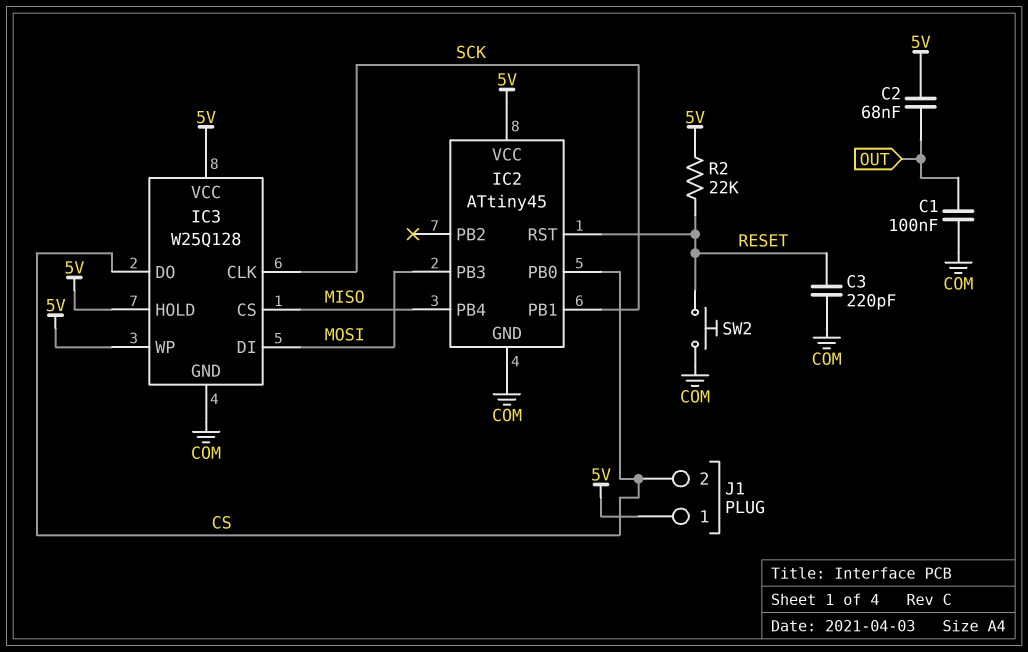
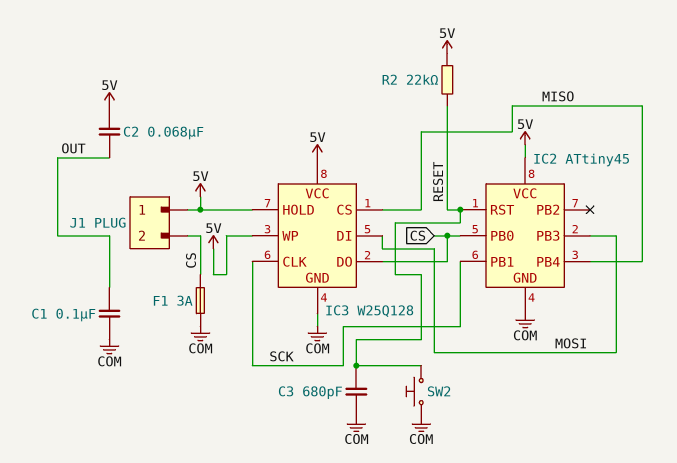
C3: 220pF (COM, RESET) -> 680pF (COM, RESET)
F1: none -> 3A (COM, CS)

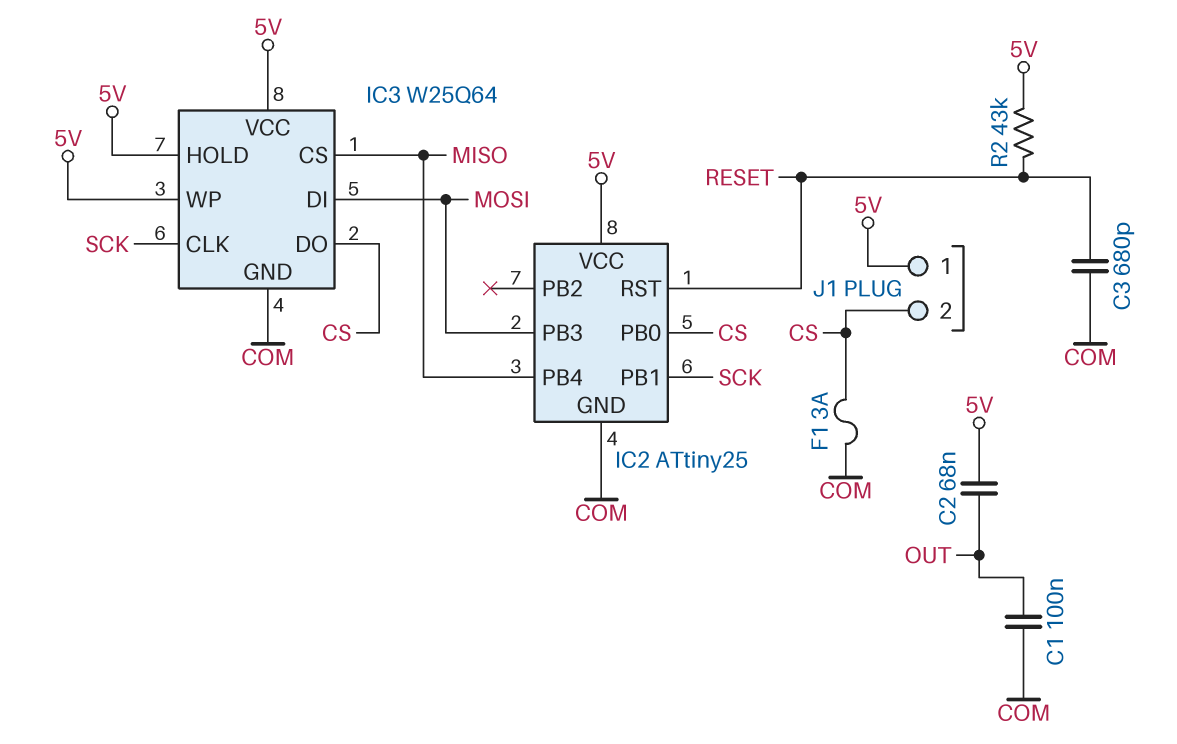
IC2: ATtiny45 -> ATtiny25
IC3: W25Q128 -> W25Q64
R2: 22k (5V, RESET) -> 43k (5V, RESET)
SW2: button (COM, RESET) -> none

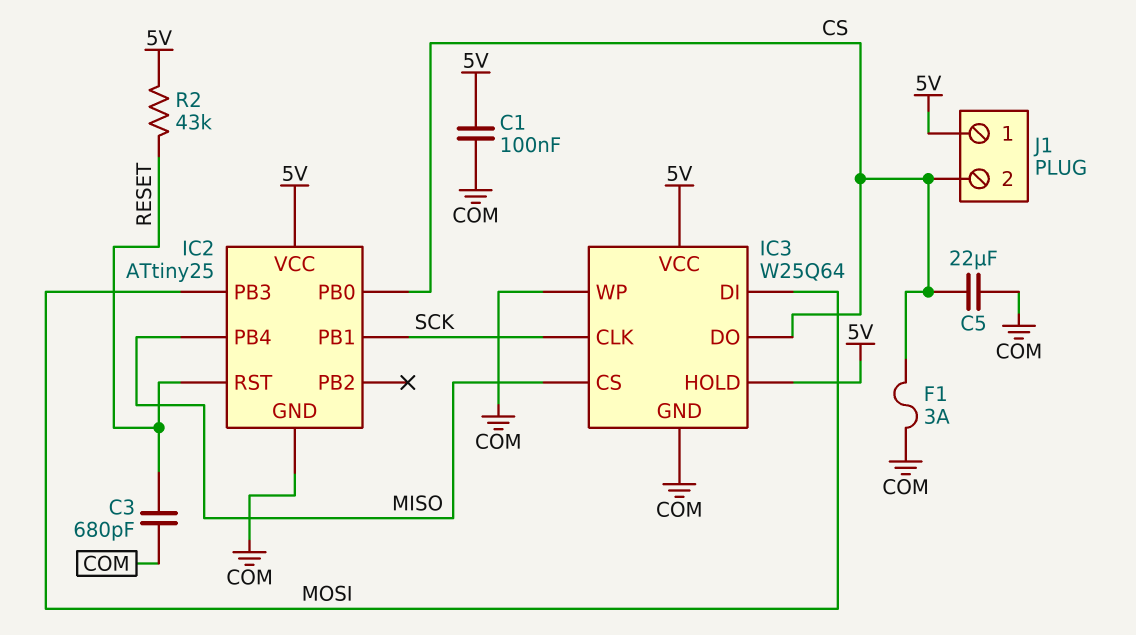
C1: 100nF (COM, OUT) -> 100nF (5V, COM)
C2: 68nF (5V, OUT) -> none
C5: none -> 22uF (COM, CS)
IC3 pin WP: 5V -> COM

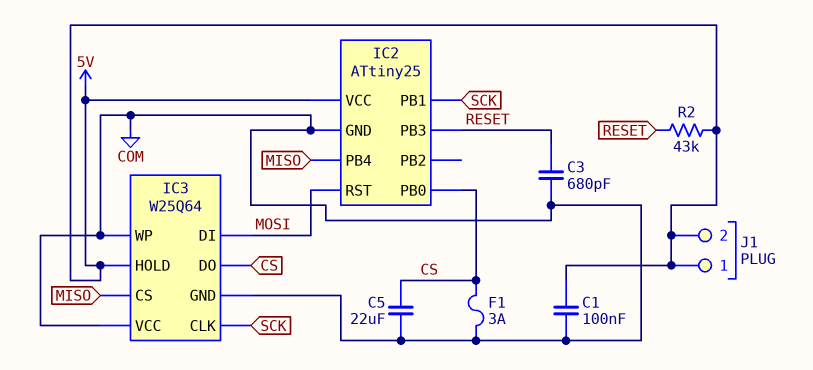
IC2 pin PB3: MOSI -> RESET
IC2 pin RST: RESET -> MOSI
IC3 pin VCC: 5V -> COM
J1 pin 2: CS -> 5V

